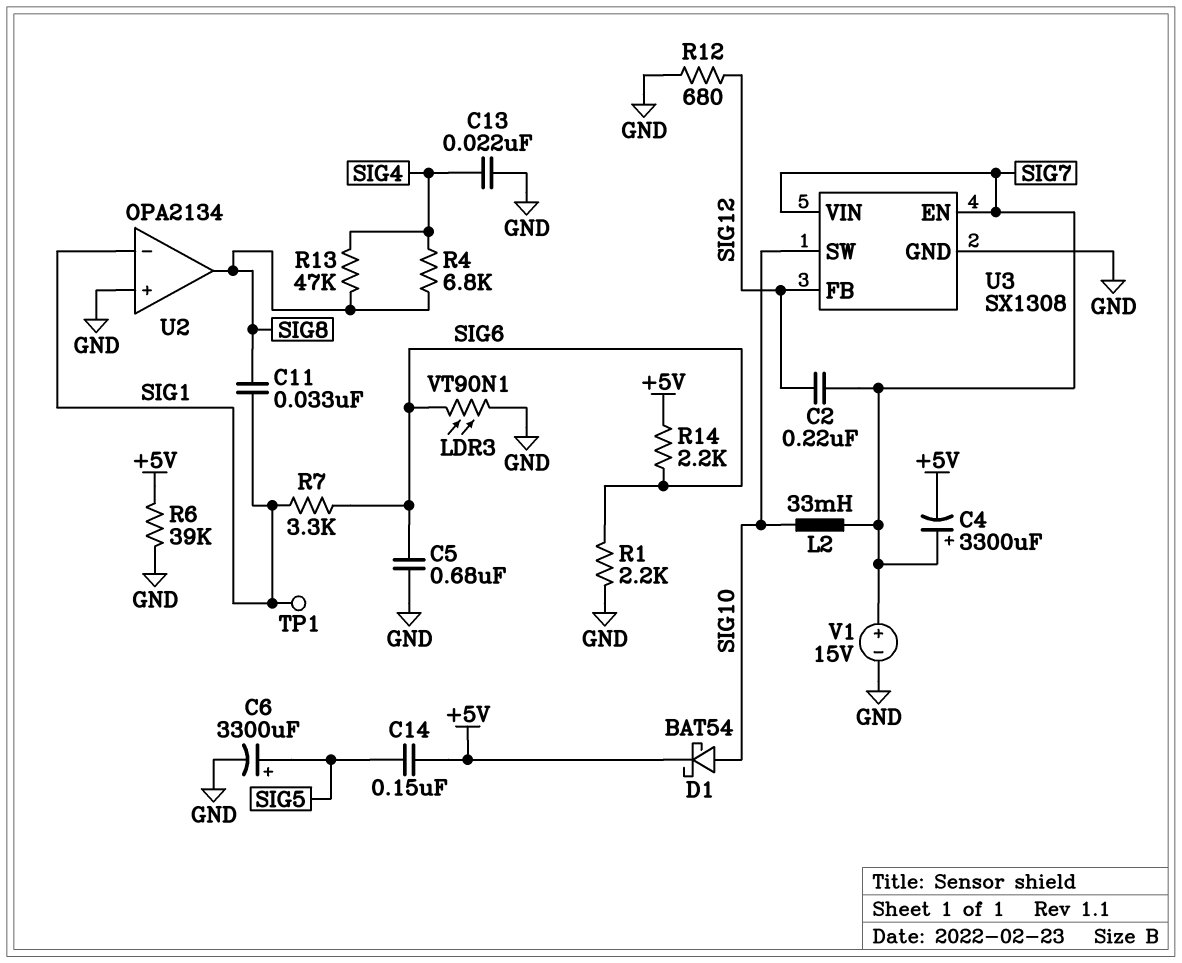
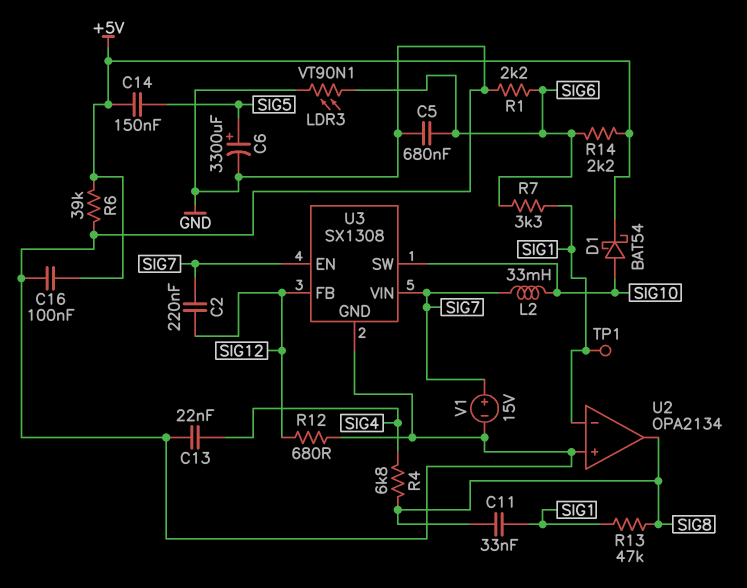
C4: 3300uF (plus SIG7, minus +5V) -> none
C16: none -> 100nF (+5V, GND)
R13: 47k (SIG4, SIG8) -> 47k (SIG1, SIG8)

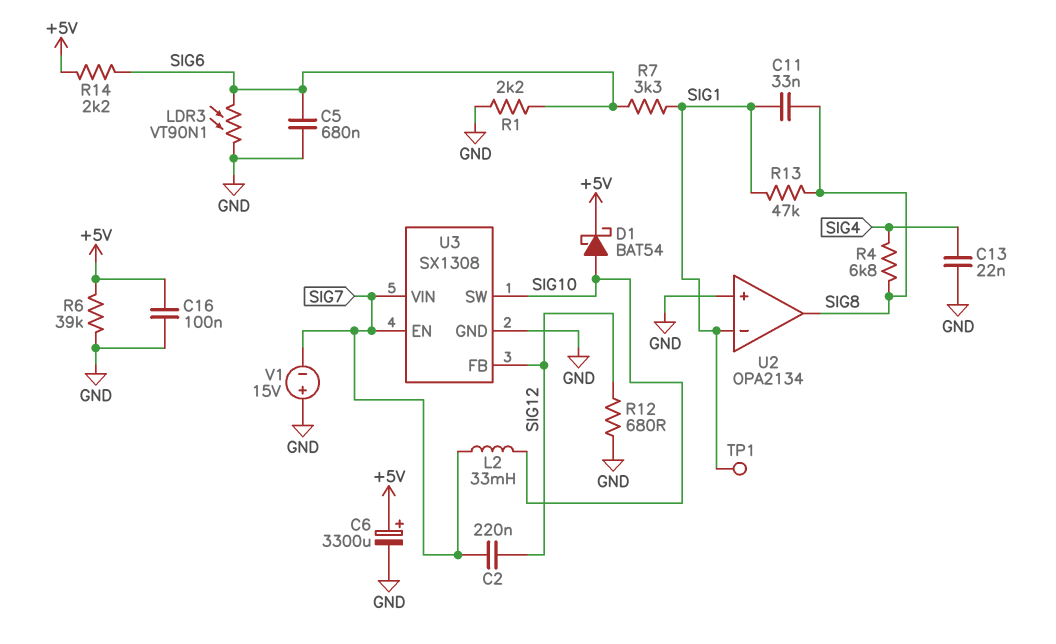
C6: 3300uF (plus SIG5, minus GND) -> 3300uF (plus +5V, minus GND)
C14: 150nF (+5V, SIG5) -> none
V1: 15V (plus SIG7, minus GND) -> 15V (plus GND, minus SIG7)

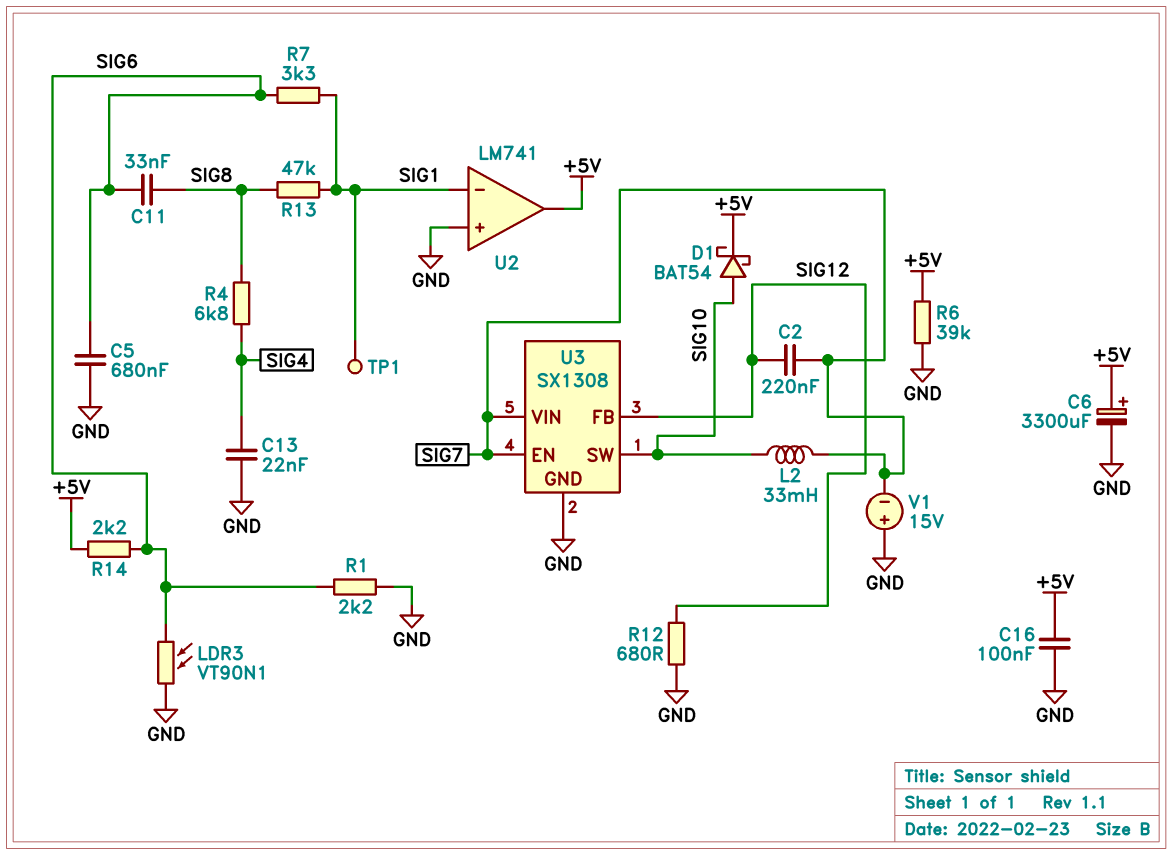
C11: 33nF (SIG1, SIG8) -> 33nF (SIG6, SIG8)
U2: OPA2134 -> LM741
U2 pin out: SIG8 -> +5V

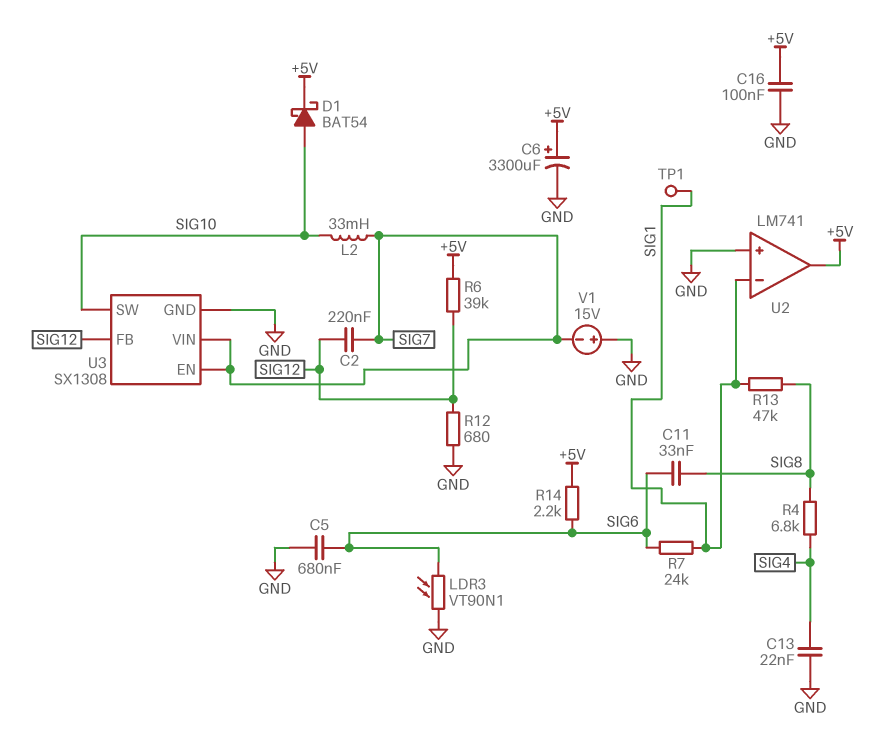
R1: 2.2k (GND, SIG6) -> none
R6: 39k (+5V, GND) -> 39k (+5V, SIG12)
R7: 3.3k (SIG1, SIG6) -> 24k (SIG1, SIG6)

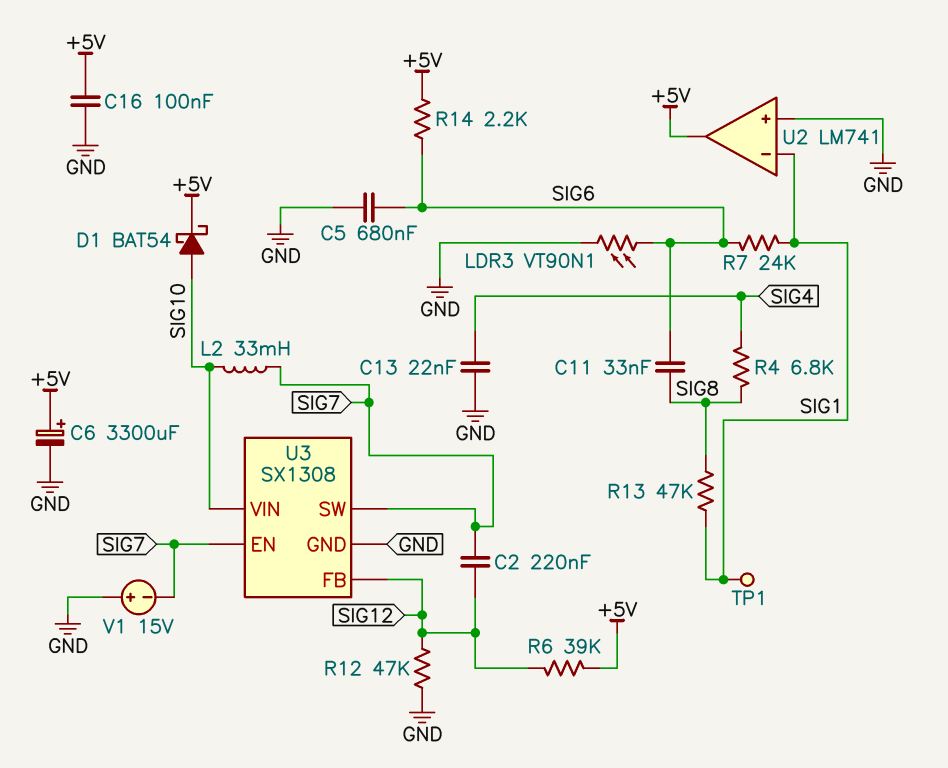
R12: 680 (GND, SIG12) -> 47k (GND, SIG12)
U3 pin SW: SIG10 -> SIG7
U3 pin VIN: SIG7 -> SIG10

